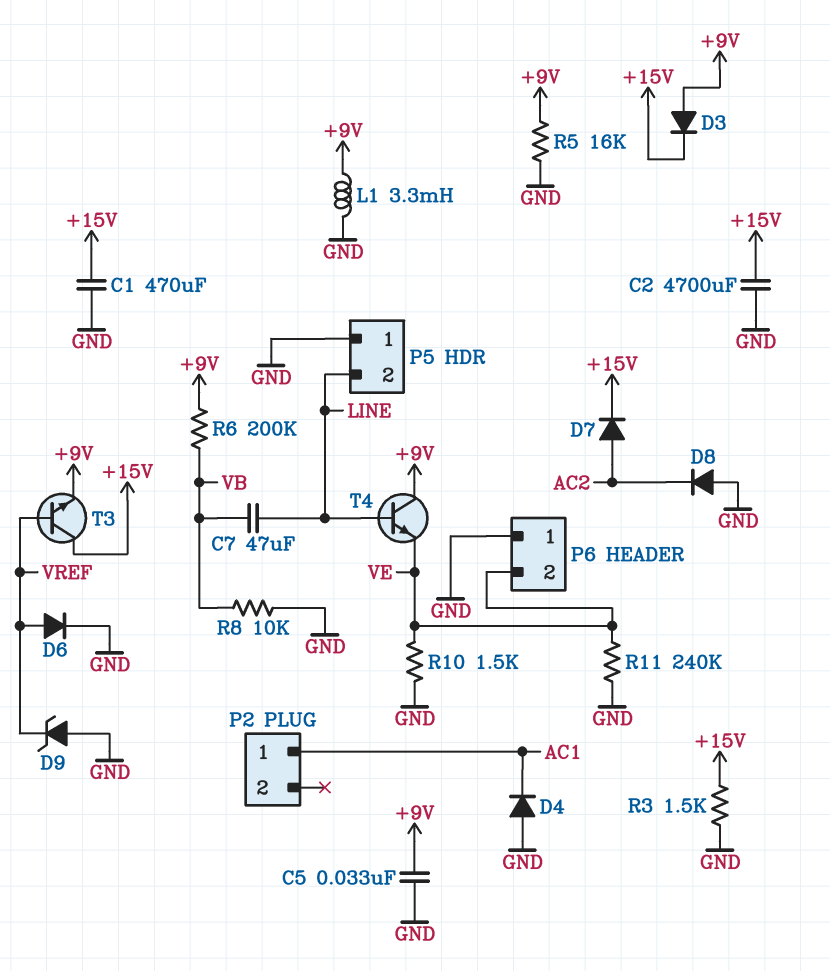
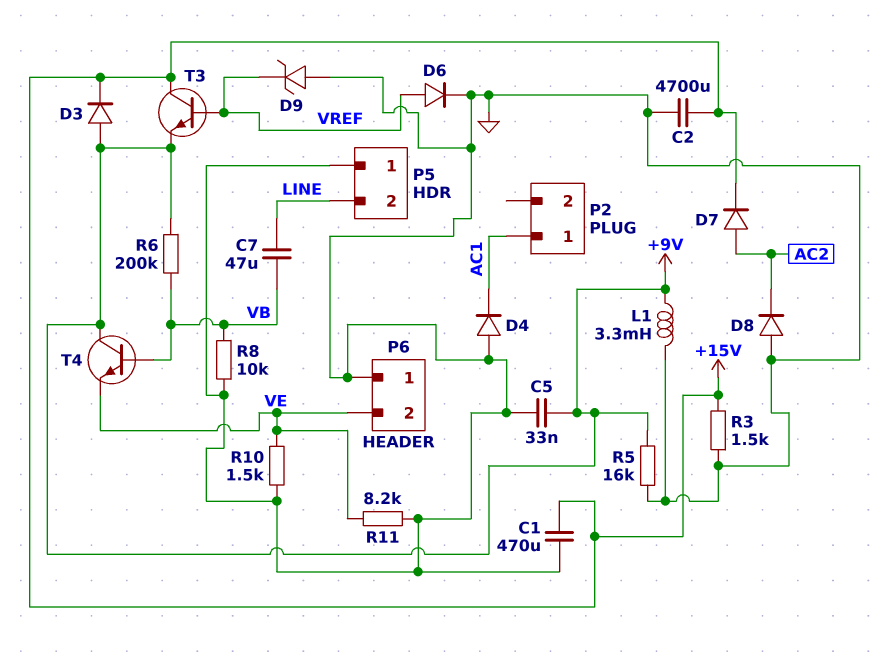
R11: 240k (GND, VE) -> 8.2k (GND, VE)
T4: NPN (B LINE, C +9V, E VE) -> NPN (B VB, C +9V, E VE)

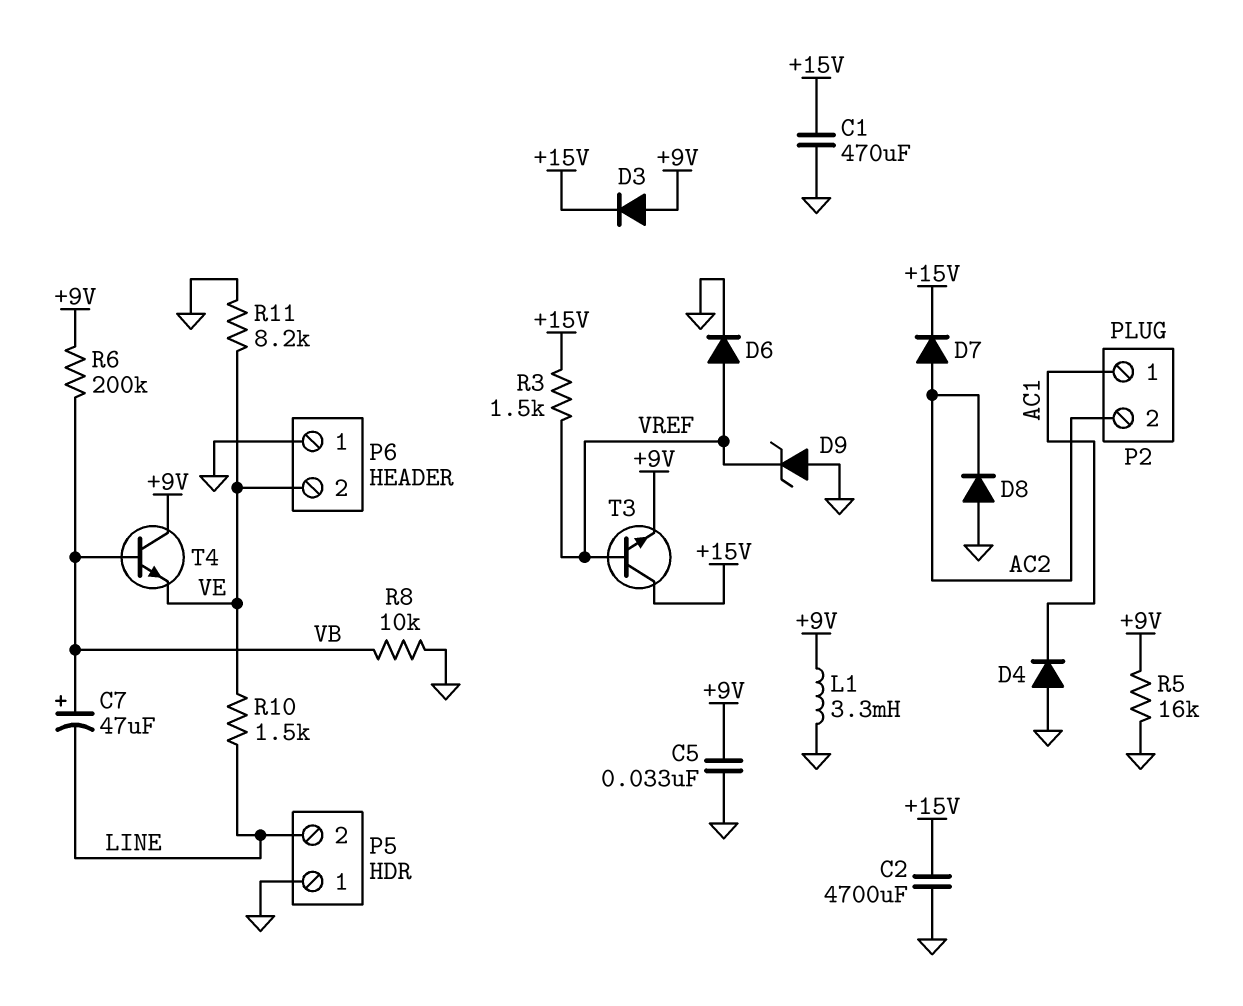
C7: 47uF (LINE, VB) -> 47uF (plus VB, minus LINE)
P2 pin 2: none -> AC2
R3: 1.5k (+15V, GND) -> 1.5k (+15V, VREF)
R10: 1.5k (GND, VE) -> 1.5k (LINE, VE)

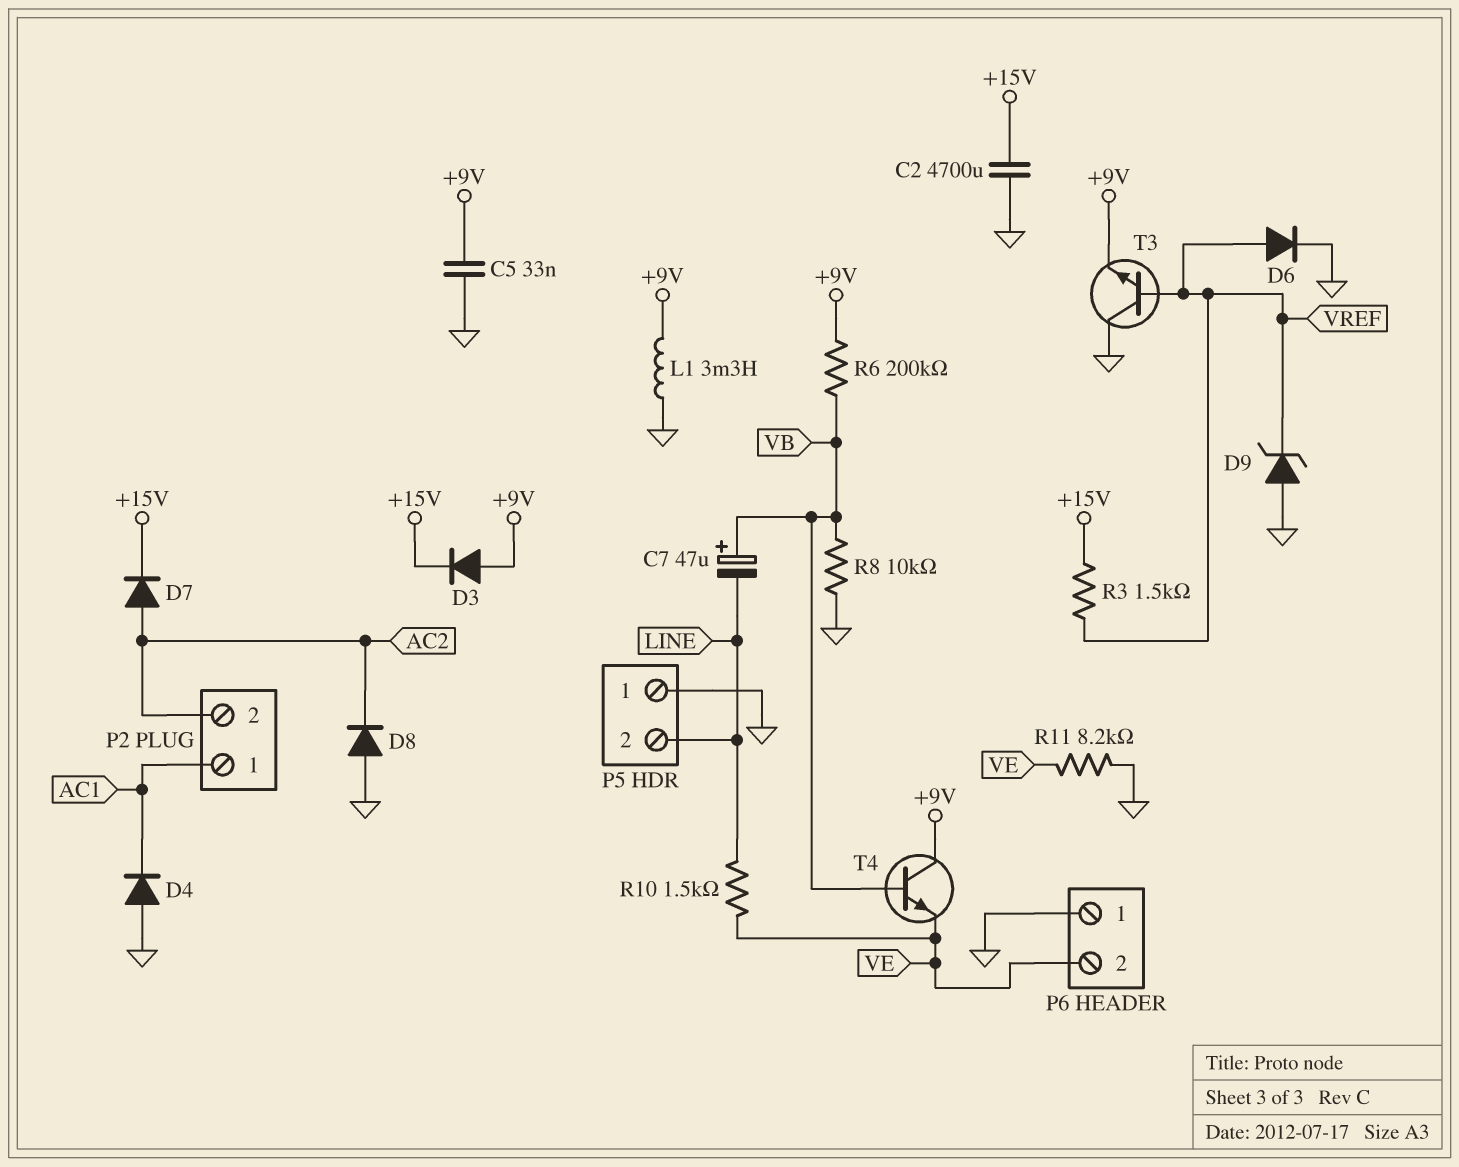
C1: 470uF (+15V, GND) -> none
R5: 16k (+9V, GND) -> none
T3: NPN (B VREF, C +15V, E +9V) -> NPN (B VREF, C GND, E +9V)

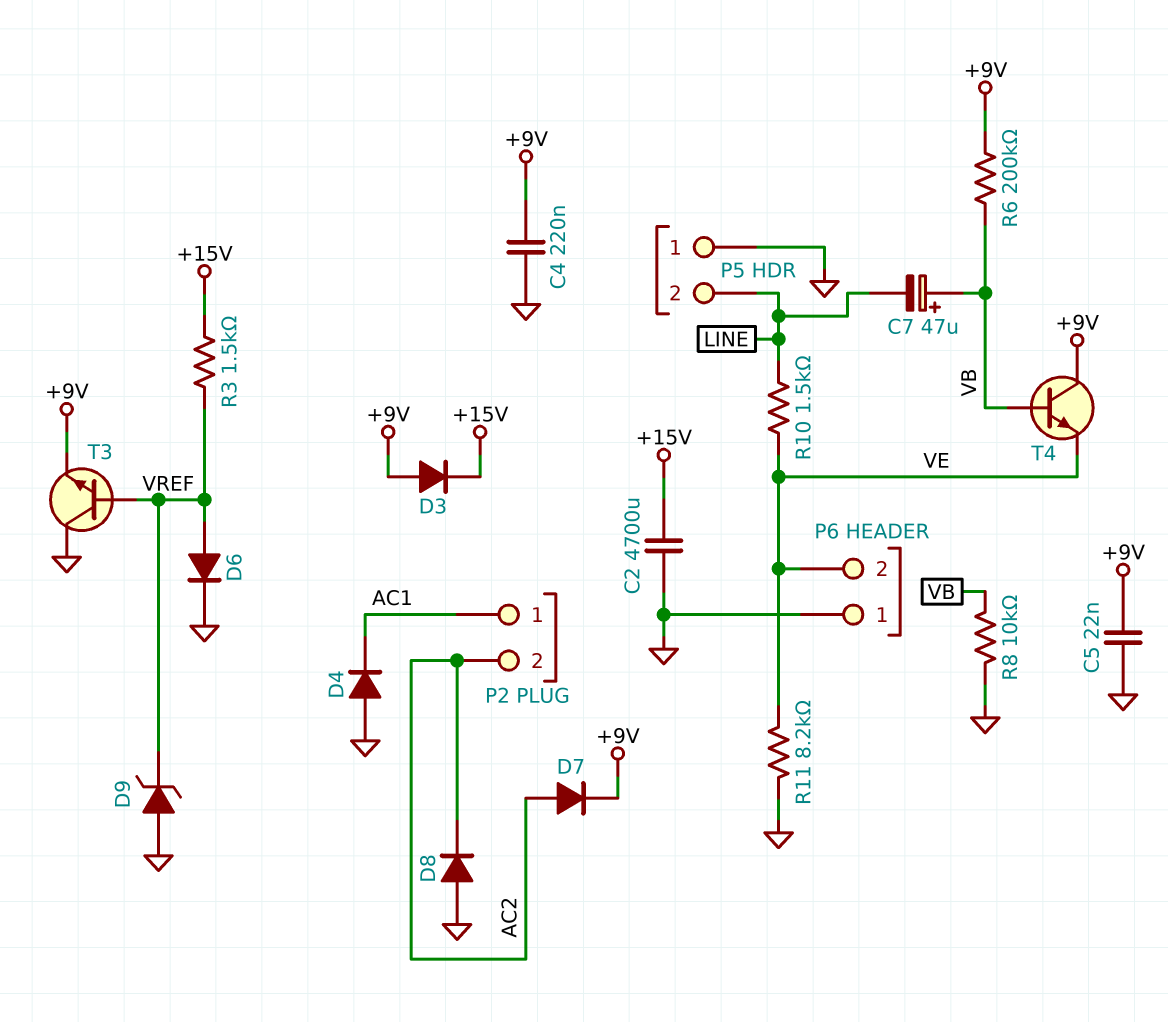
C4: none -> 220nF (+9V, GND)
C5: 33nF (+9V, GND) -> 22nF (+9V, GND)
D7: diode (A AC2, K +15V) -> diode (A AC2, K +9V)
L1: 3.3mH (+9V, GND) -> none

